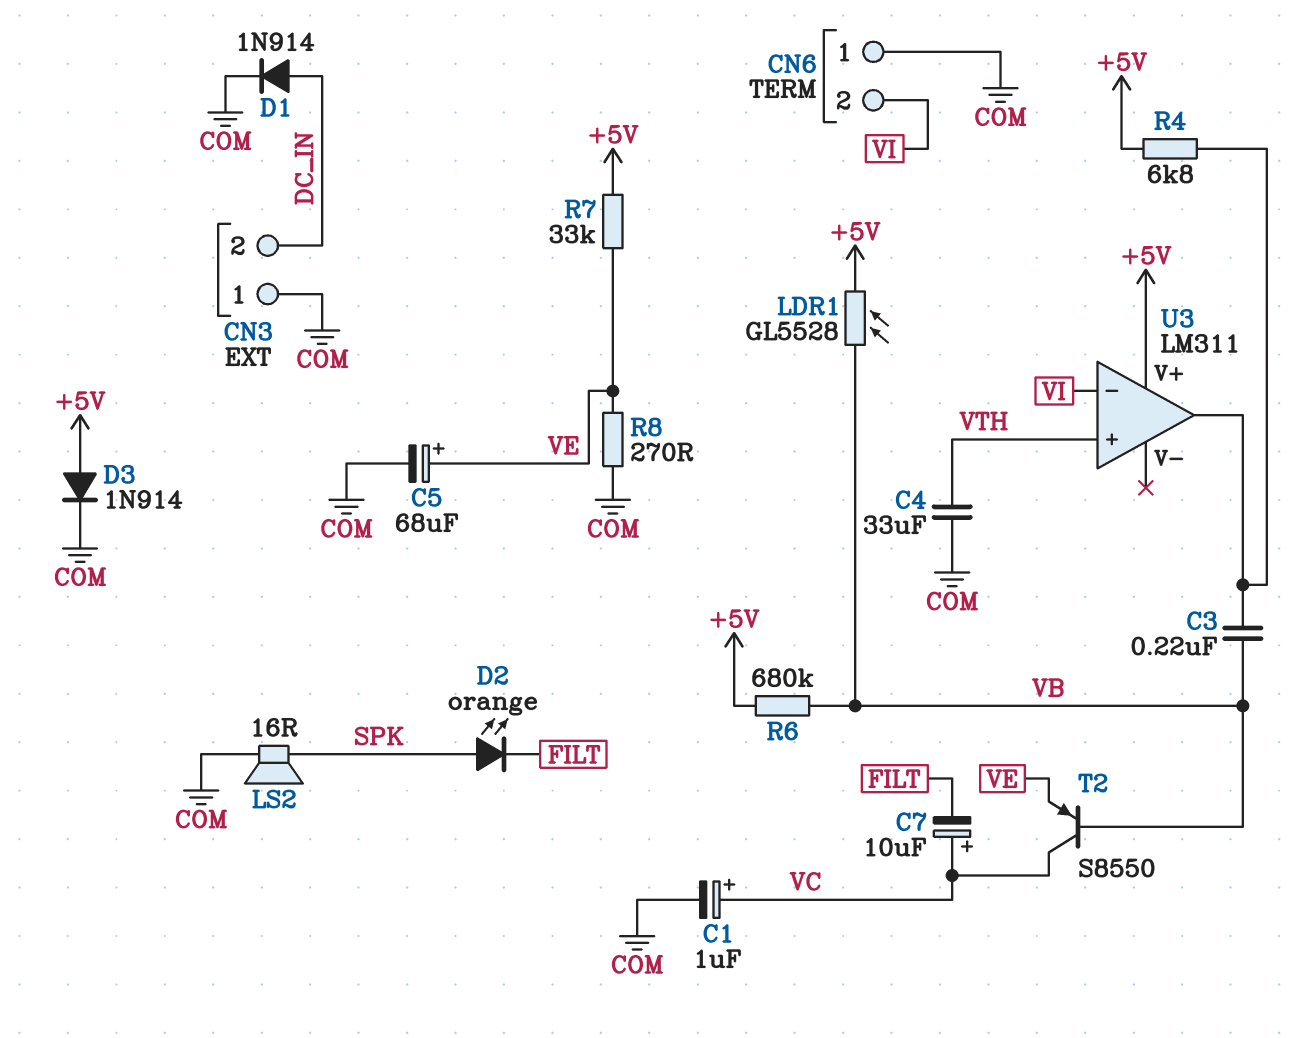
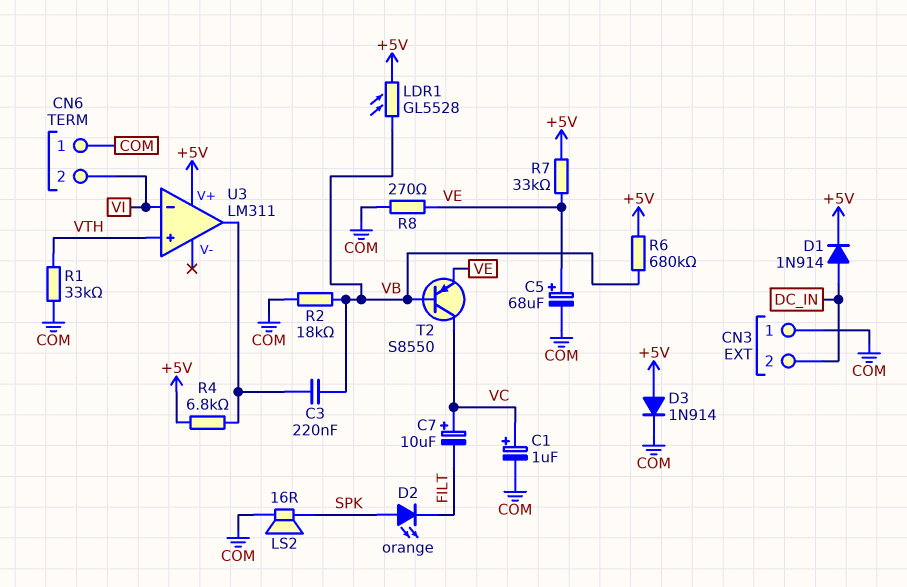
C4: 33uF (COM, VTH) -> none
D1: diode 1N914 (A DC_IN, K COM) -> diode 1N914 (A DC_IN, K +5V)
R1: none -> 33k (COM, VTH)
R2: none -> 18k (COM, VB)

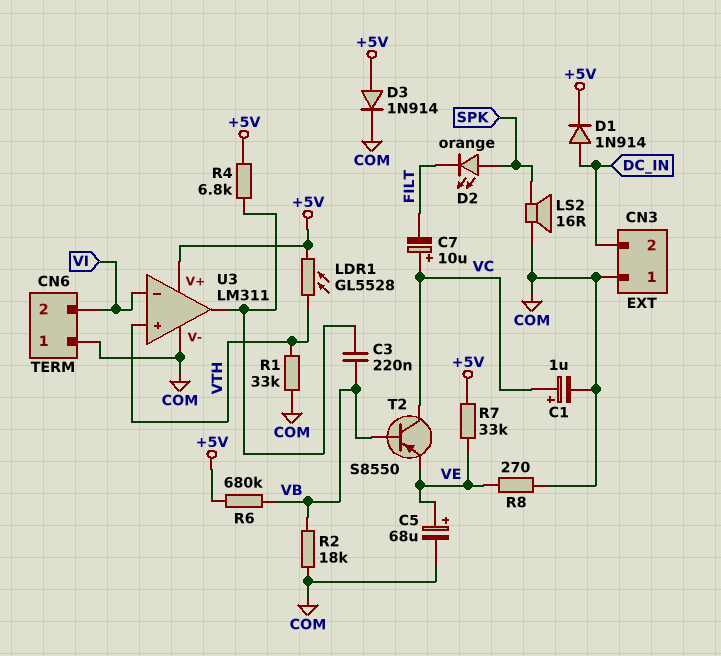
LDR1: GL5528 (+5V, VB) -> GL5528 (+5V, VTH)
U3 pin V-: none -> COM

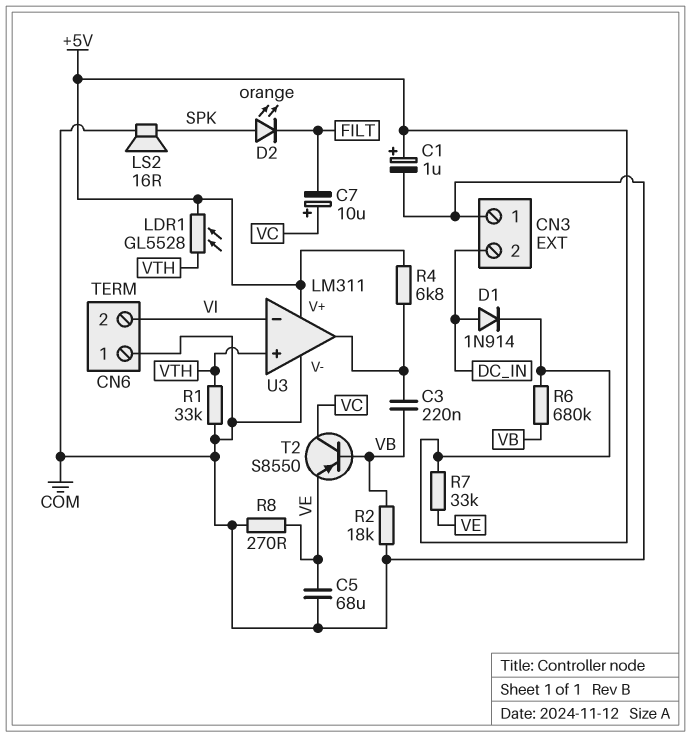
C1: 1uF (plus VC, minus COM) -> 1uF (plus +5V, minus COM)
C5: 68uF (plus VE, minus COM) -> 68uF (COM, VE)
D3: diode 1N914 (A +5V, K COM) -> none

